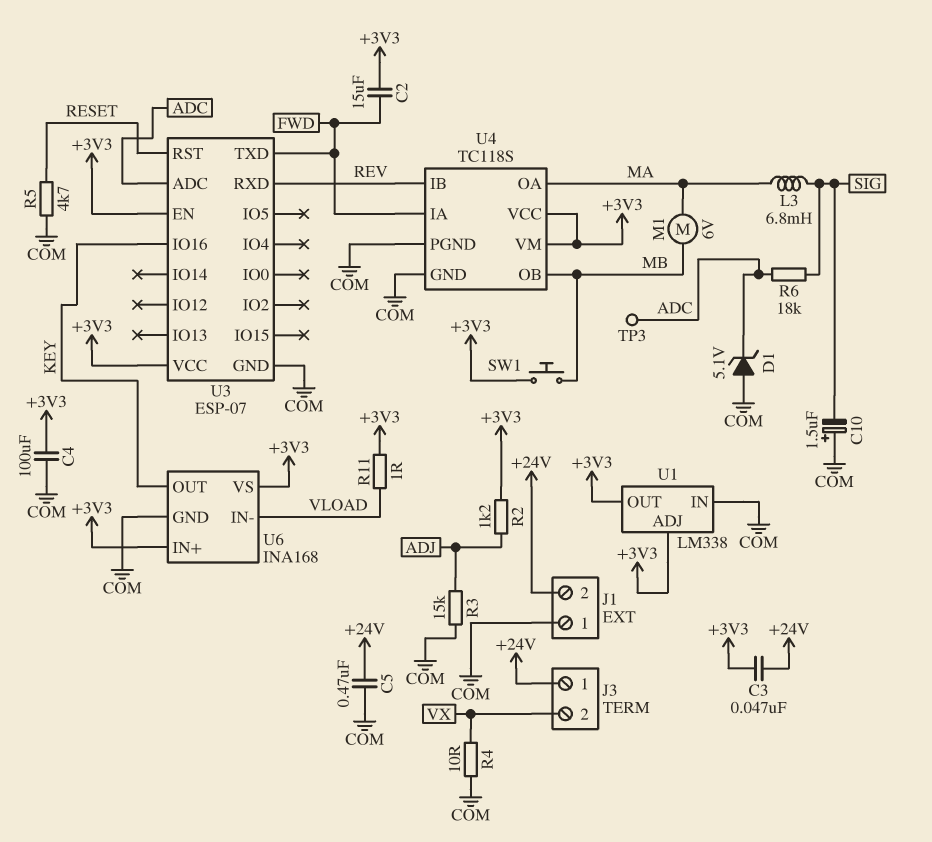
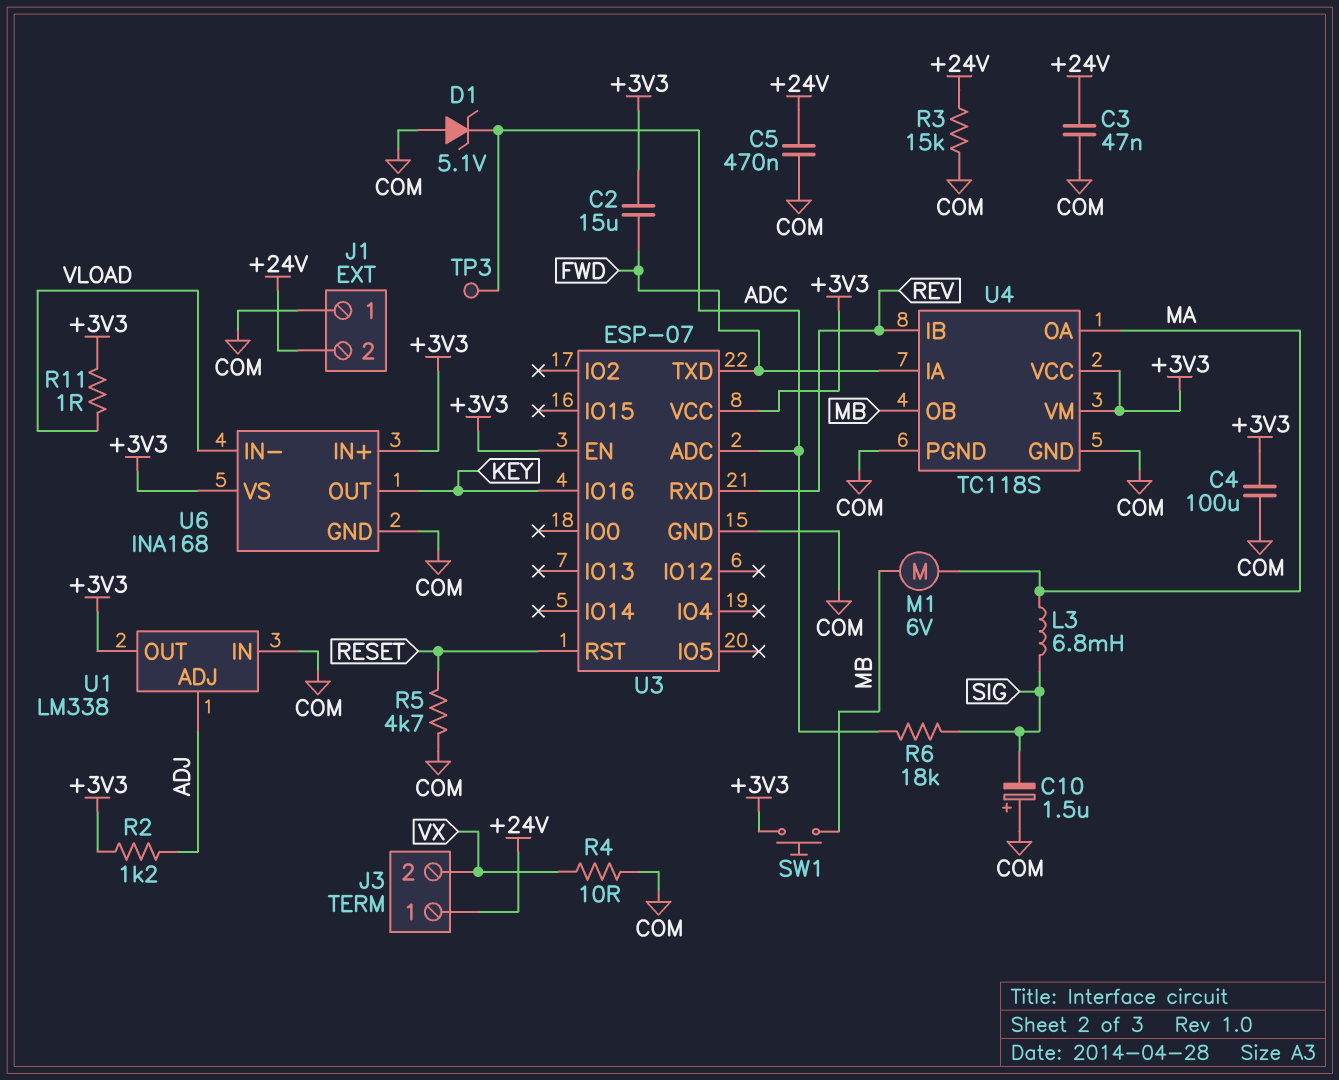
C3: 47nF (+3V3, +24V) -> 47nF (+24V, COM)
R3: 15k (ADJ, COM) -> 15k (+24V, COM)
U1 pin ADJ: +3V3 -> ADJ

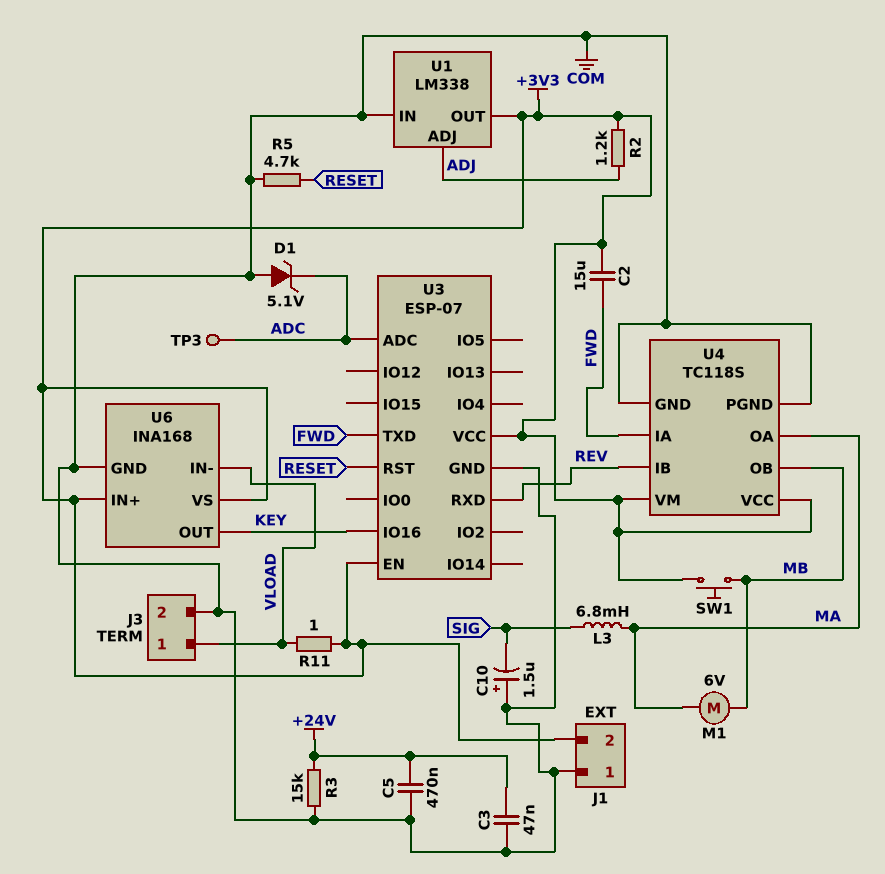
C4: 100uF (+3V3, COM) -> none
J1 pin 2: +24V -> +3V3
J3 pin 1: +24V -> VLOAD
J3 pin 2: VX -> COM
R4: 10 (COM, VX) -> none
R6: 18k (ADC, SIG) -> none

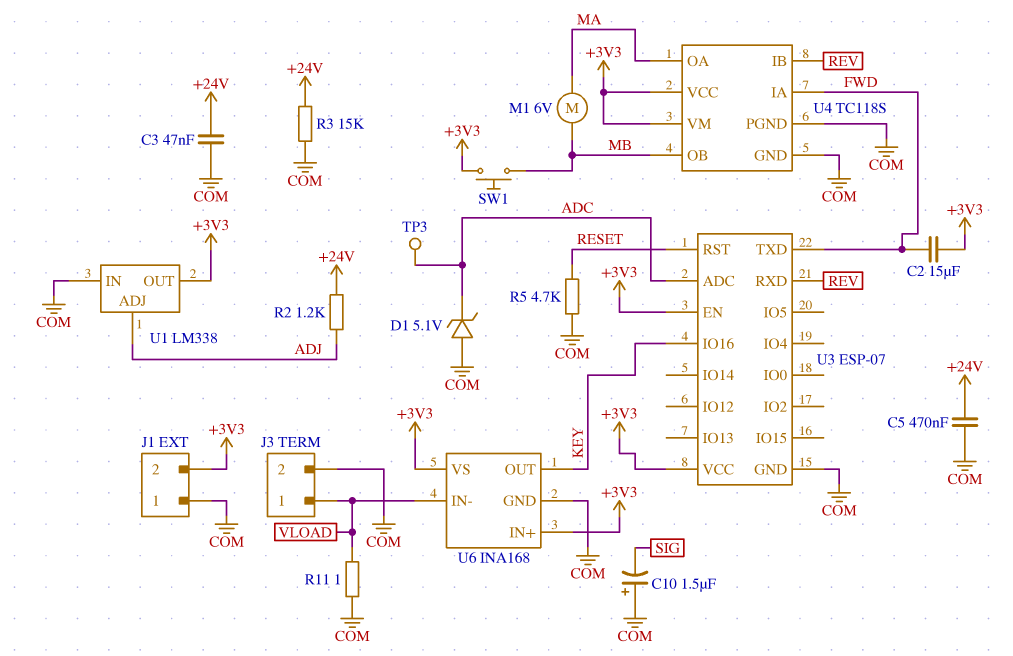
L3: 6.8mH (MA, SIG) -> none
R2: 1.2k (+3V3, ADJ) -> 1.2k (+24V, ADJ)
R11: 1 (+3V3, VLOAD) -> 1 (COM, VLOAD)

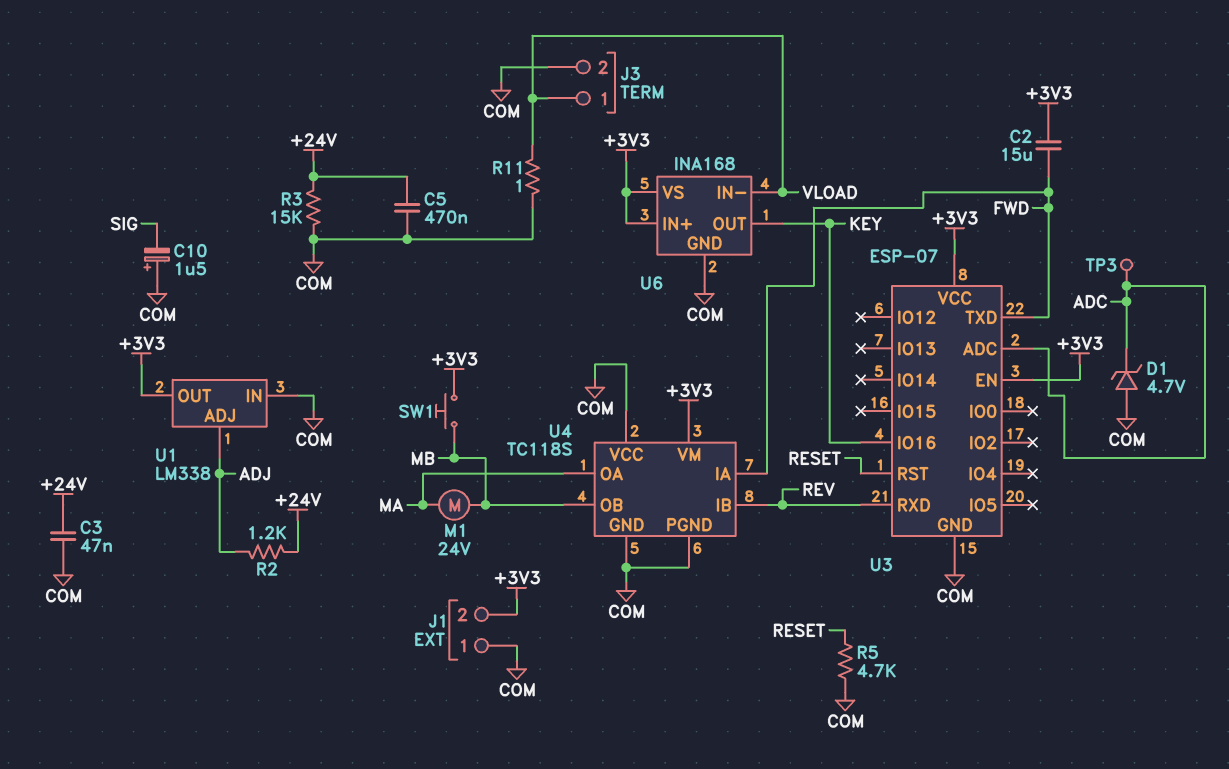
D1: zener 5.1V (A COM, K ADC) -> zener 4.7V (A COM, K ADC)
M1: motor 6V (MA, MB) -> motor 24V (MA, MB)
U4 pin VCC: +3V3 -> COM

